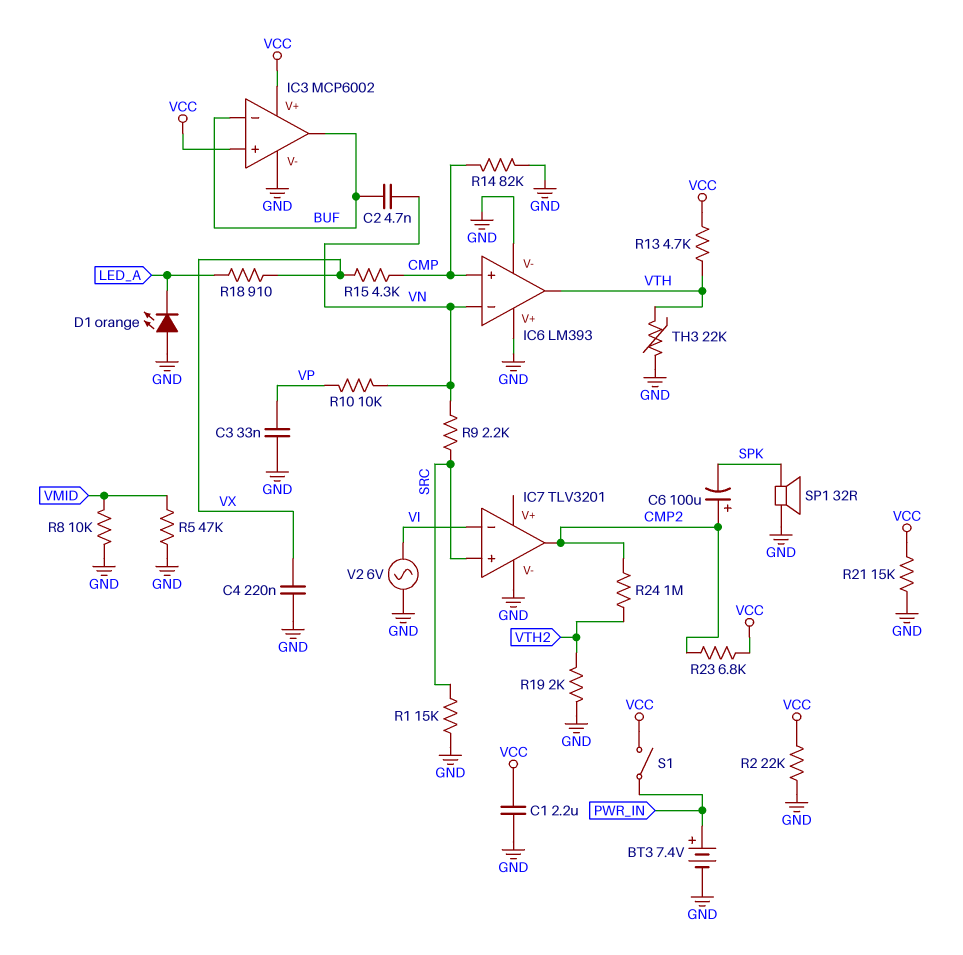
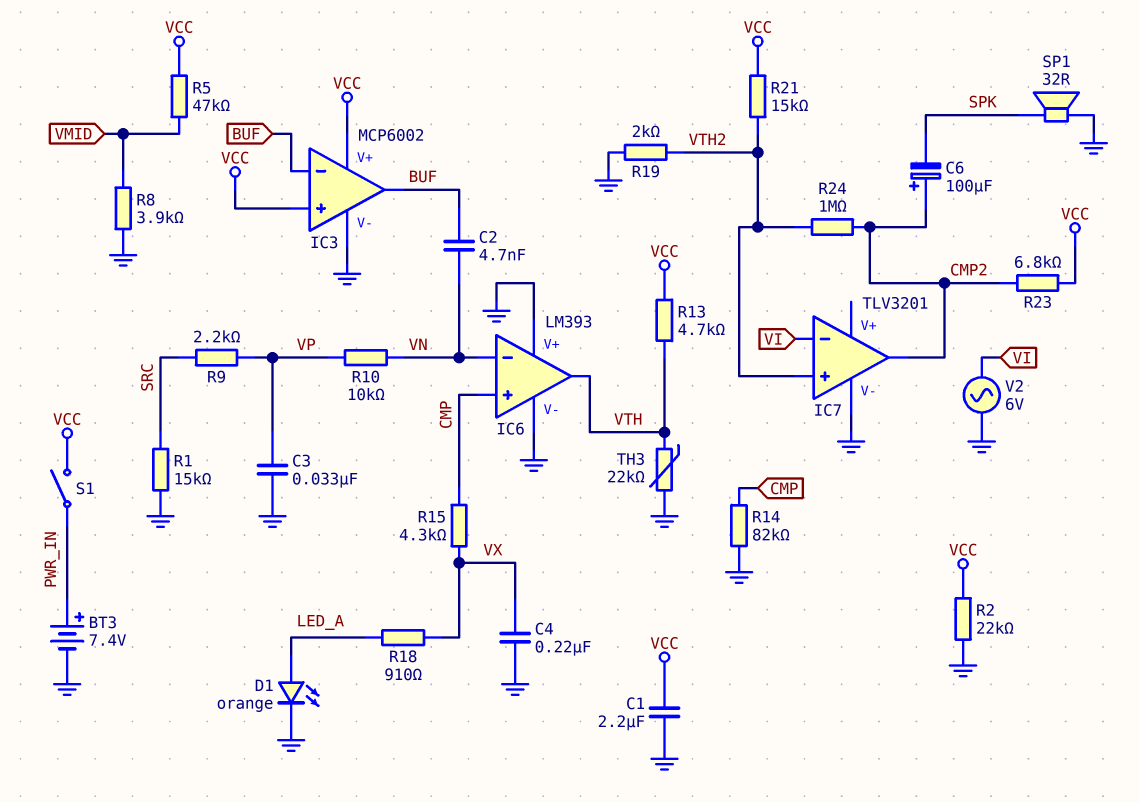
D1: LED orange (A GND, K LED_A) -> LED orange (A LED_A, K GND)
IC7 pin in+: SRC -> VTH2
R5: 47k (GND, VMID) -> 47k (VCC, VMID)
R8: 10k (GND, VMID) -> 3.9k (GND, VMID)
R9: 2.2k (SRC, VN) -> 2.2k (SRC, VP)
R21: 15k (GND, VCC) -> 15k (VCC, VTH2)

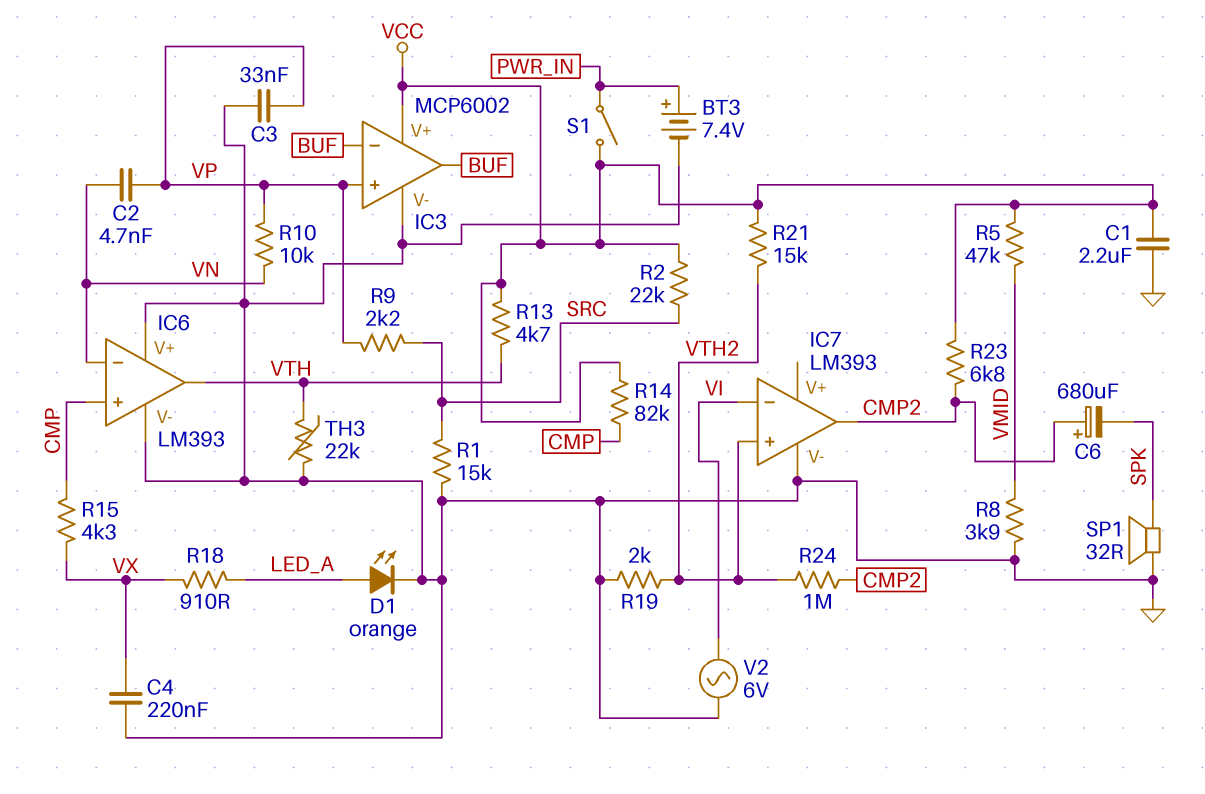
C2: 4.7nF (BUF, VN) -> 4.7nF (VN, VP)
C6: 100uF (plus CMP2, minus SPK) -> 680uF (plus CMP2, minus SPK)
IC3 pin in+: VCC -> VP
IC7: TLV3201 -> LM393
R2: 22k (GND, VCC) -> 22k (SRC, VCC)
R14: 82k (CMP, GND) -> 82k (CMP, VCC)

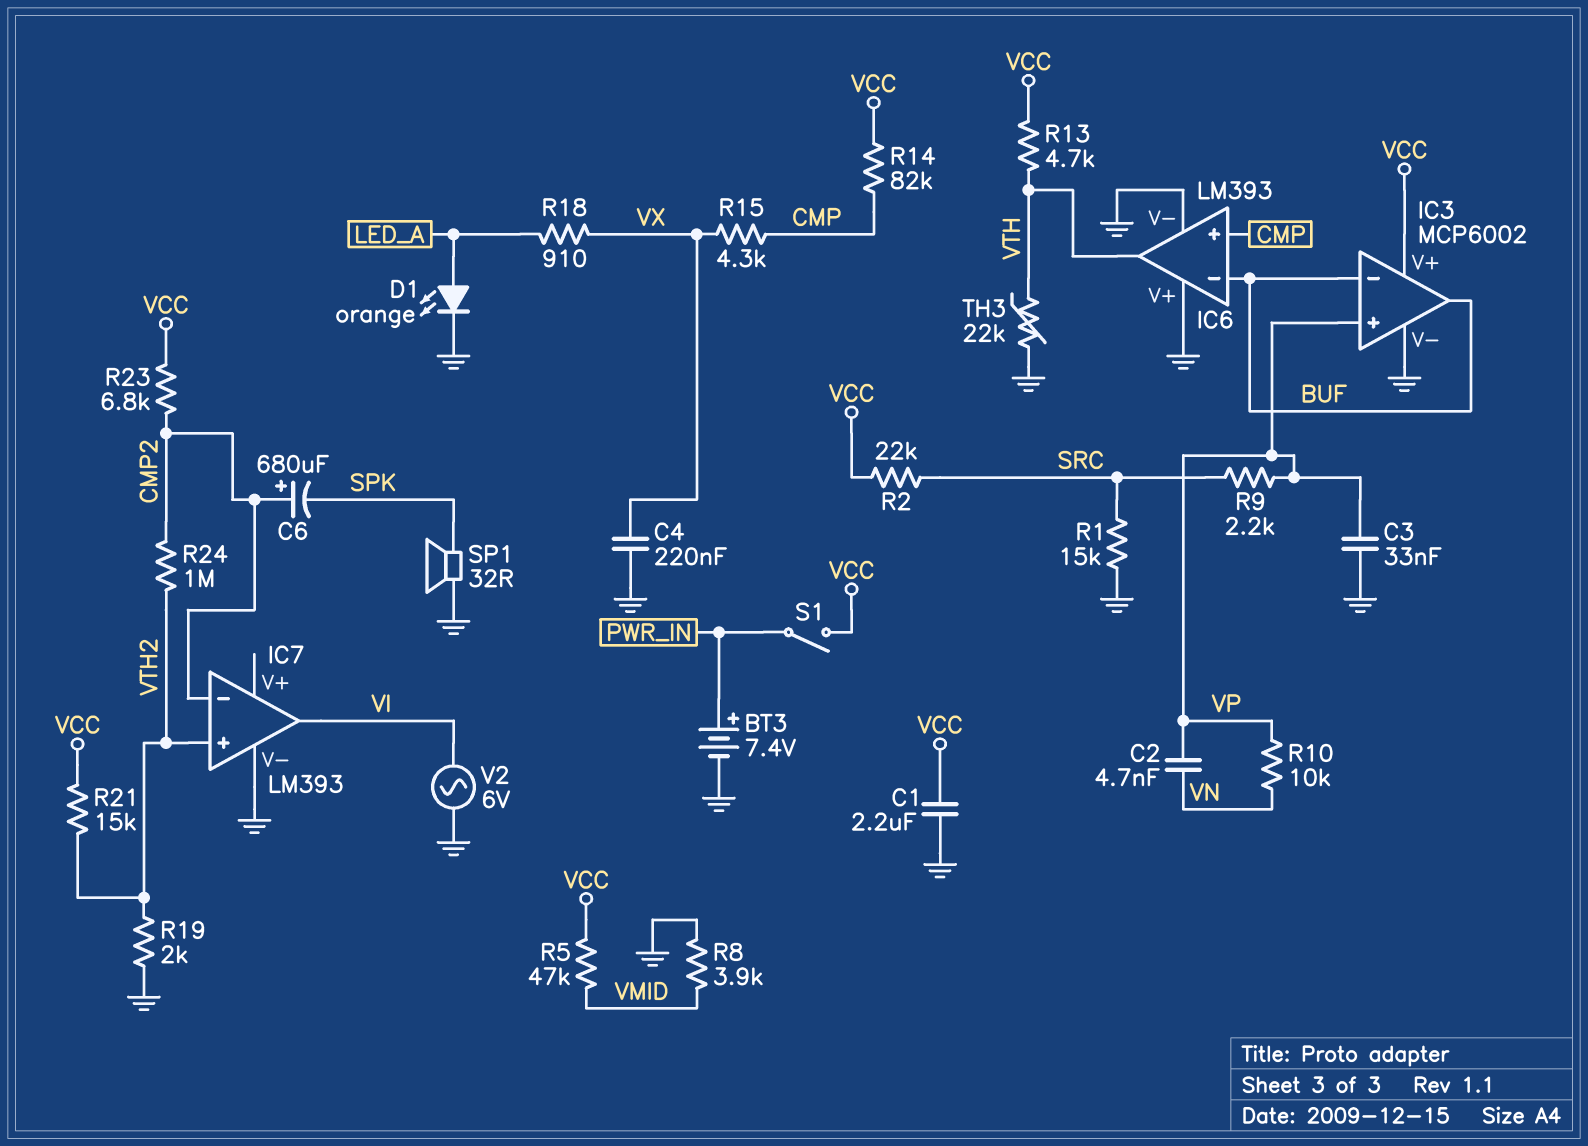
IC6 pin in-: VN -> BUF
IC7 pin in-: VI -> CMP2
IC7 pin out: CMP2 -> VI

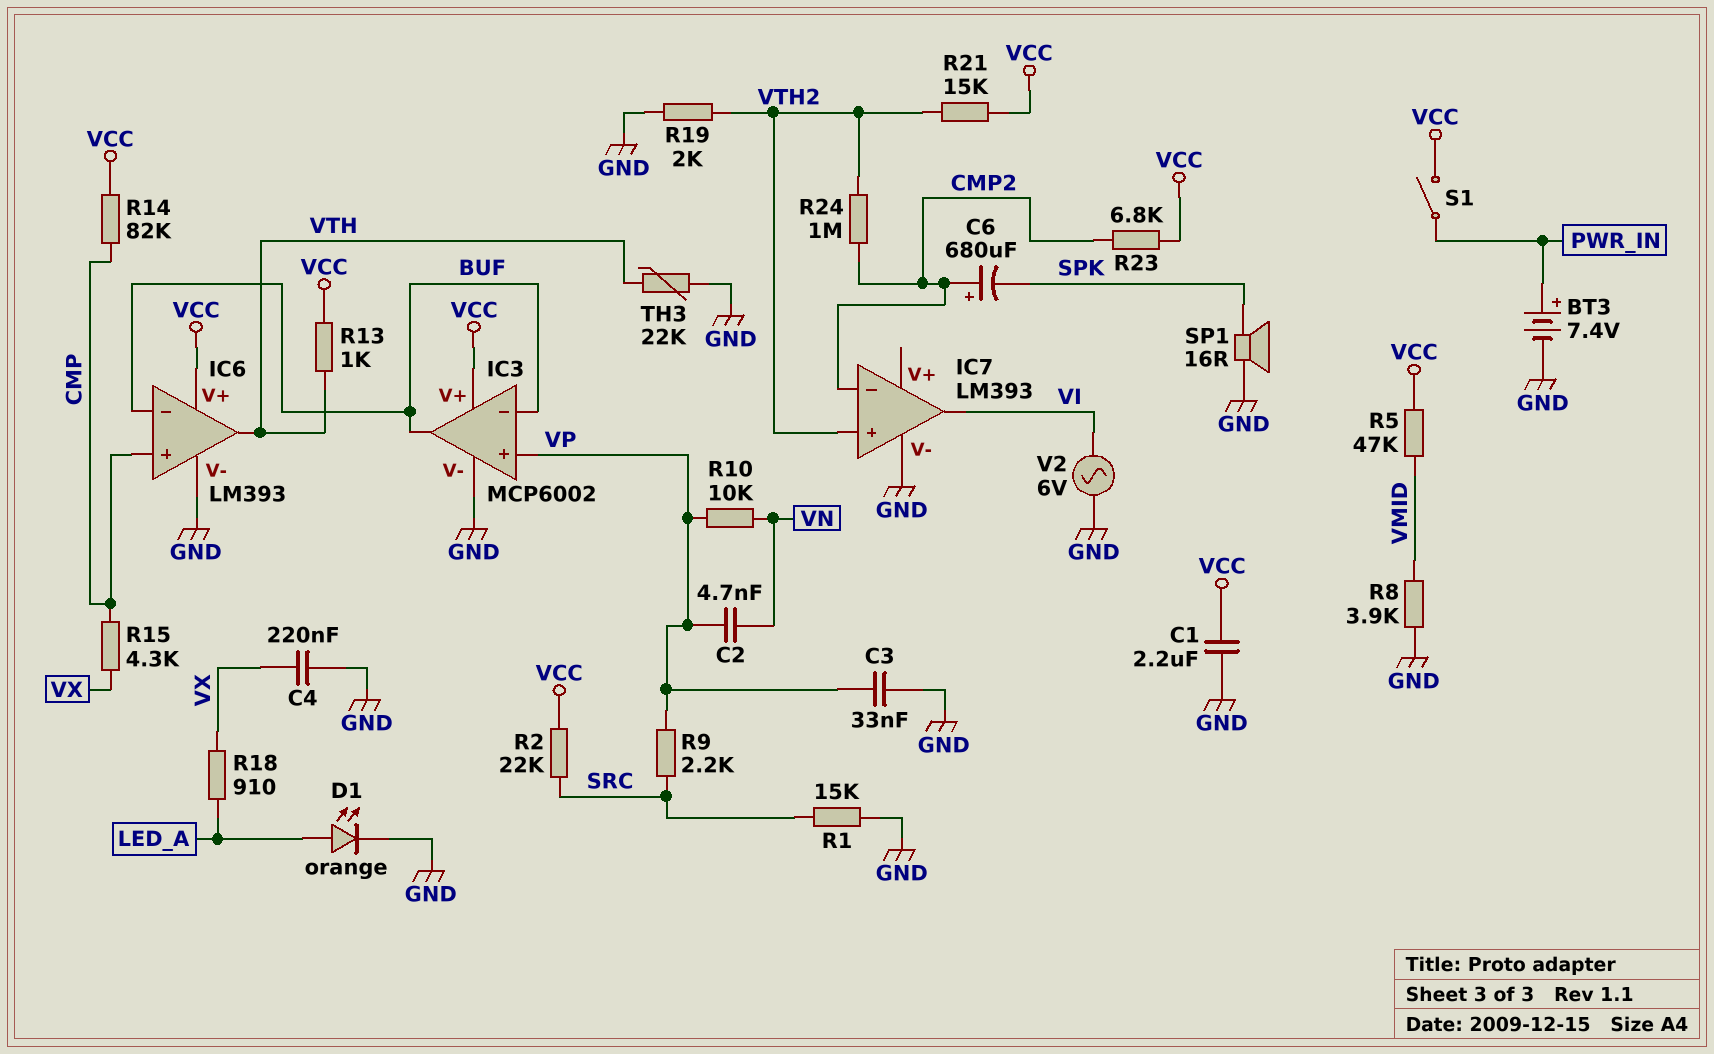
IC6 pin V+: GND -> VCC
R13: 4.7k (VCC, VTH) -> 1k (VCC, VTH)
SP1: speaker 32R (GND, SPK) -> speaker 16R (GND, SPK)

